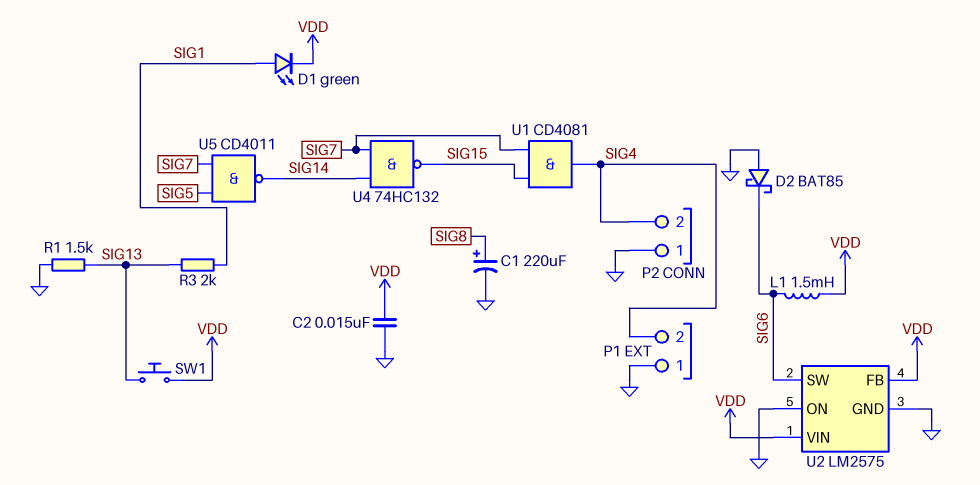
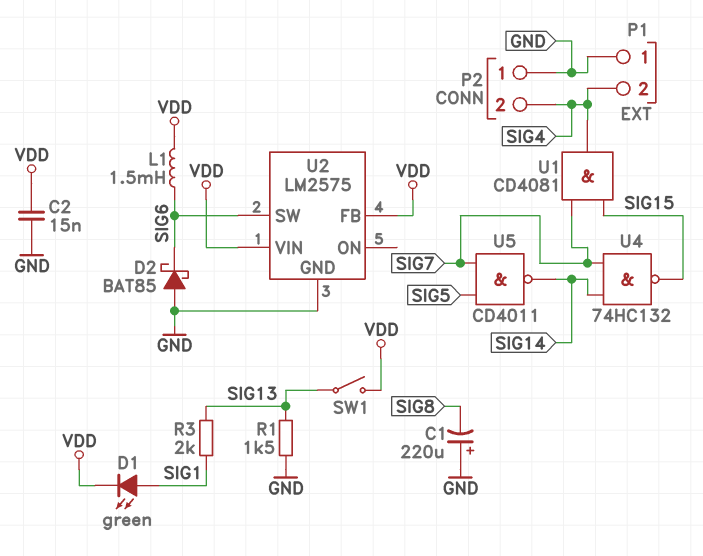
C1: 220uF (plus SIG8, minus GND) -> 220uF (plus GND, minus SIG8)
SW1: button (SIG13, VDD) -> switch (SIG13, VDD)
U2 pin ON: GND -> none

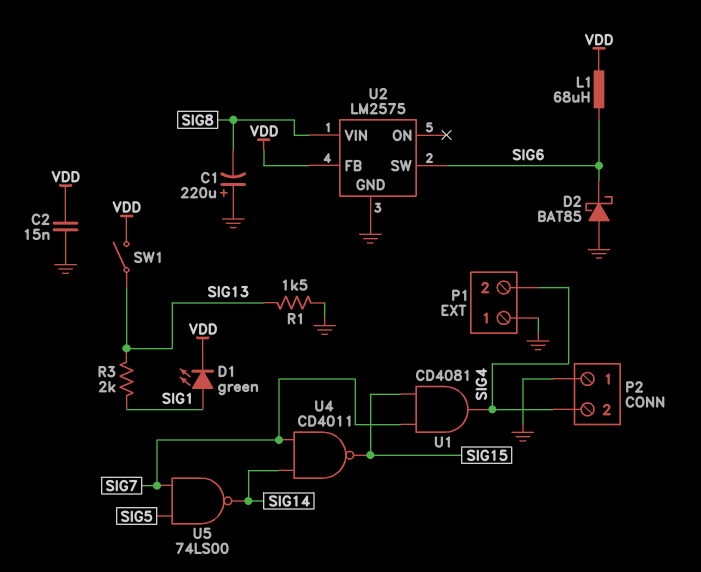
L1: 1.5mH (SIG6, VDD) -> 68uH (SIG6, VDD)
U2 pin VIN: VDD -> SIG8
U4: NAND 74HC132 (in SIG7, in SIG14, out SIG15) -> NAND CD4011 (in SIG7, in SIG14, out SIG15)
U5: NAND CD4011 (in SIG5, in SIG7, out SIG14) -> NAND 74LS00 (in SIG5, in SIG7, out SIG14)

